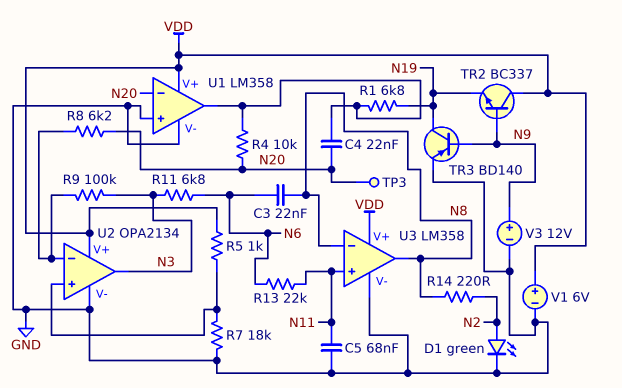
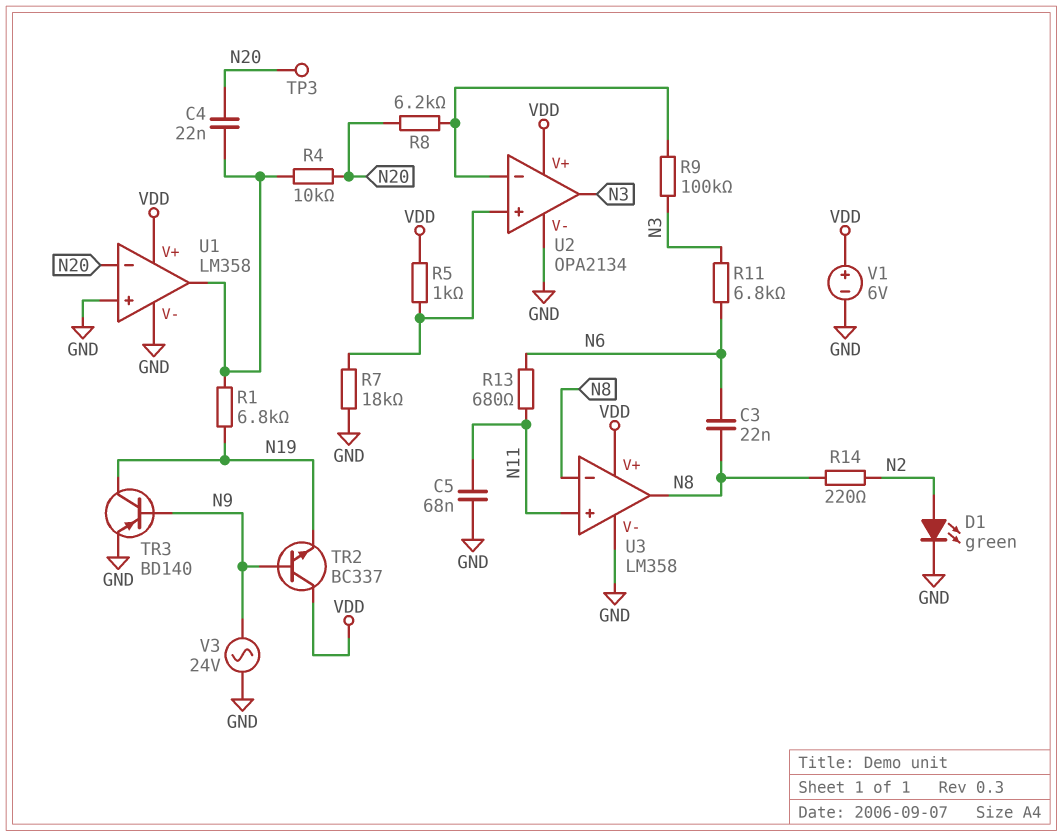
R13: 22k (N6, N11) -> 680 (N6, N11)
V3: 12V (plus N9, minus GND) -> AC 24V (GND, N9)

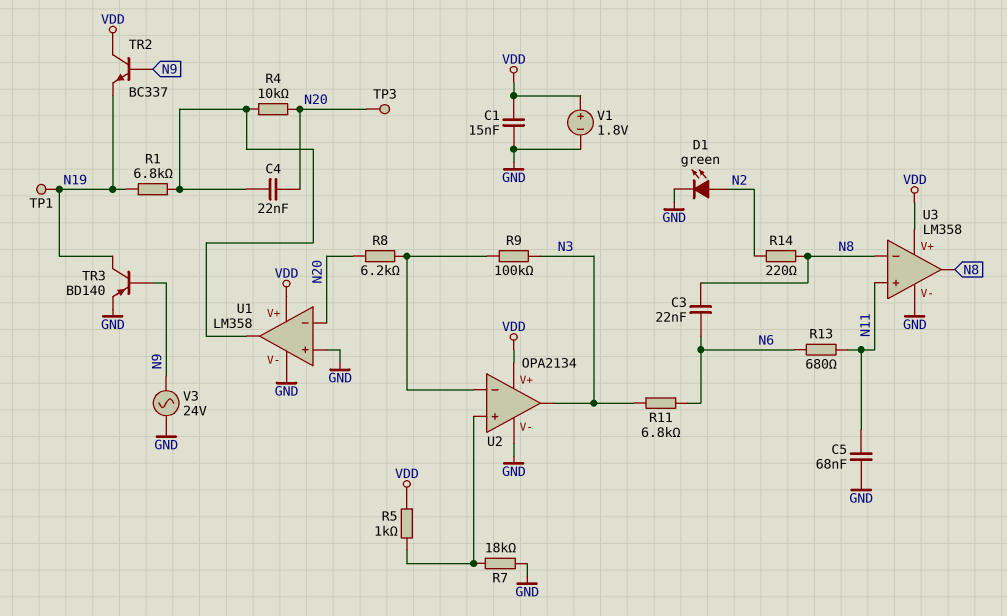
C1: none -> 15nF (GND, VDD)
TP1: none -> test point (N19)
V1: 6V (plus VDD, minus GND) -> 1.8V (plus VDD, minus GND)

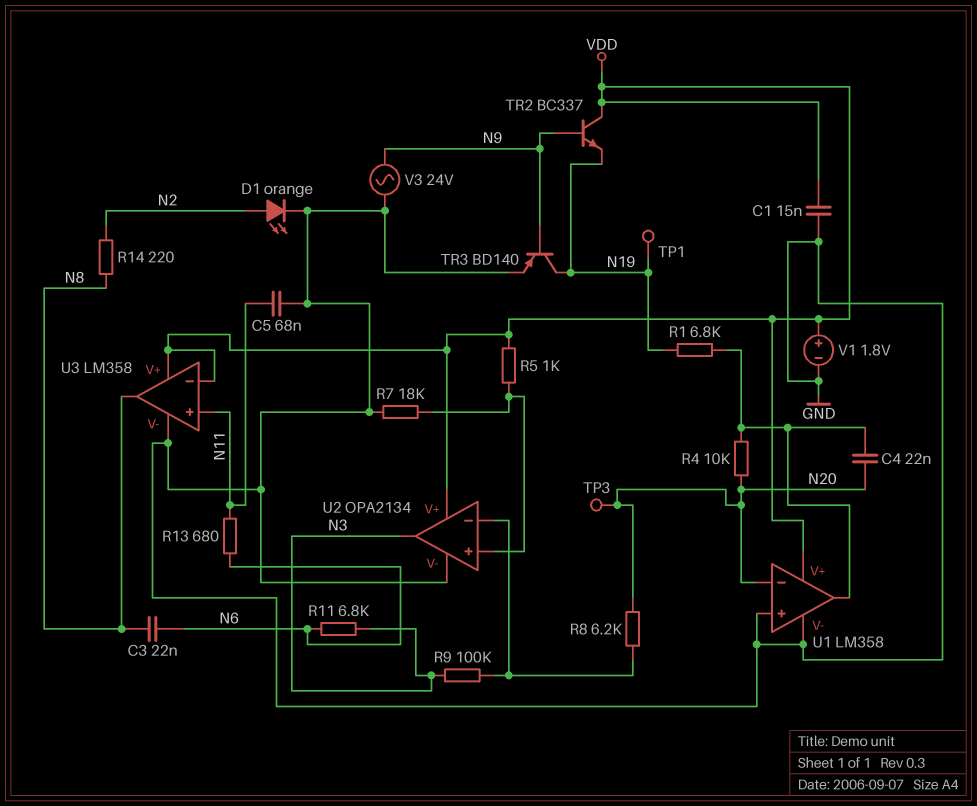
D1: LED green (A N2, K GND) -> LED orange (A N2, K GND)
U3 pin in-: N8 -> VDD

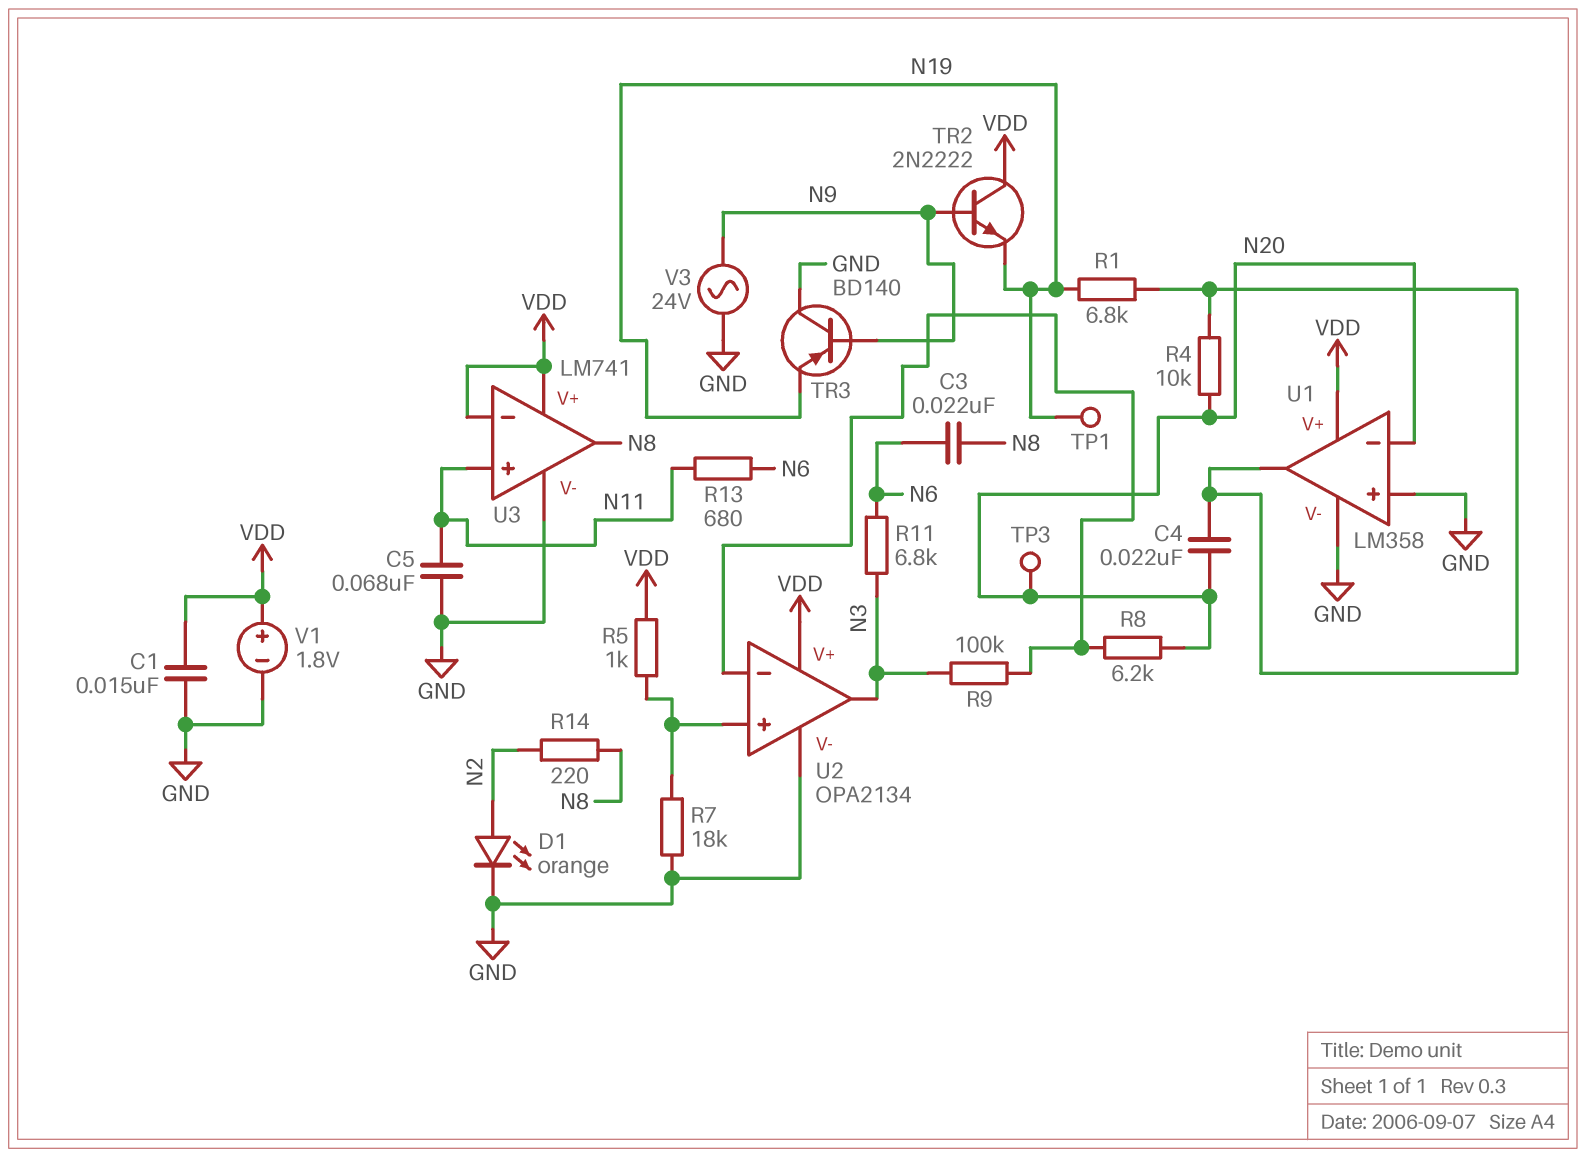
TR2: NPN BC337 (B N9, C VDD, E N19) -> NPN 2N2222 (B N9, C VDD, E N19)
TR3: PNP BD140 (B N9, C N19, E GND) -> PNP BD140 (B N9, C GND, E N19)
U3: LM358 -> LM741

